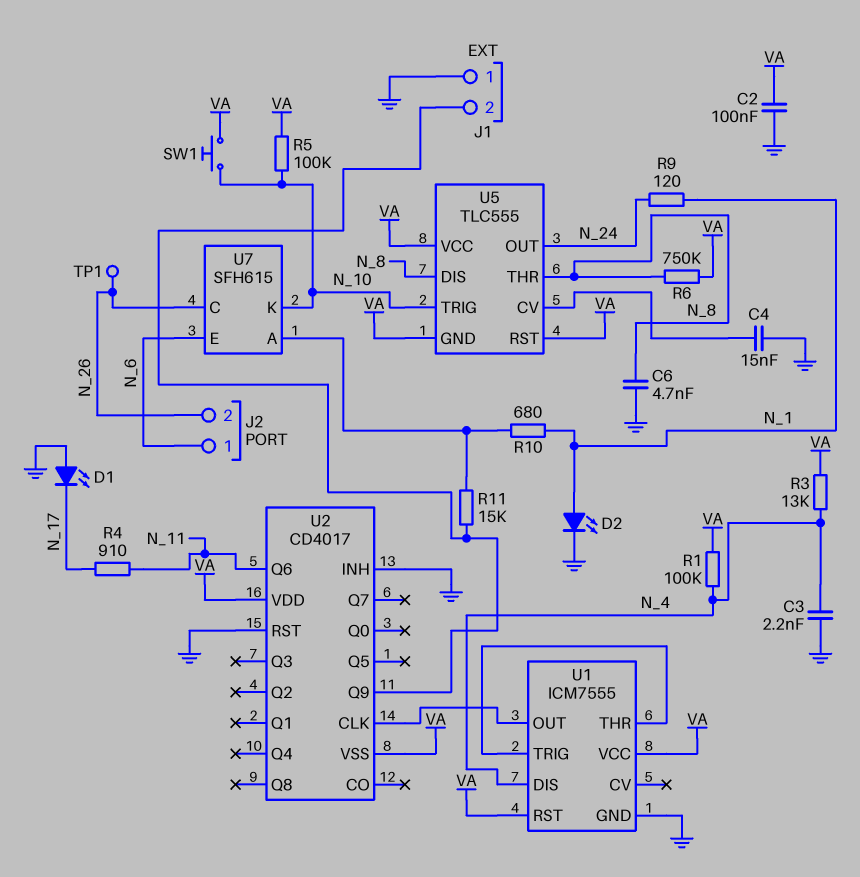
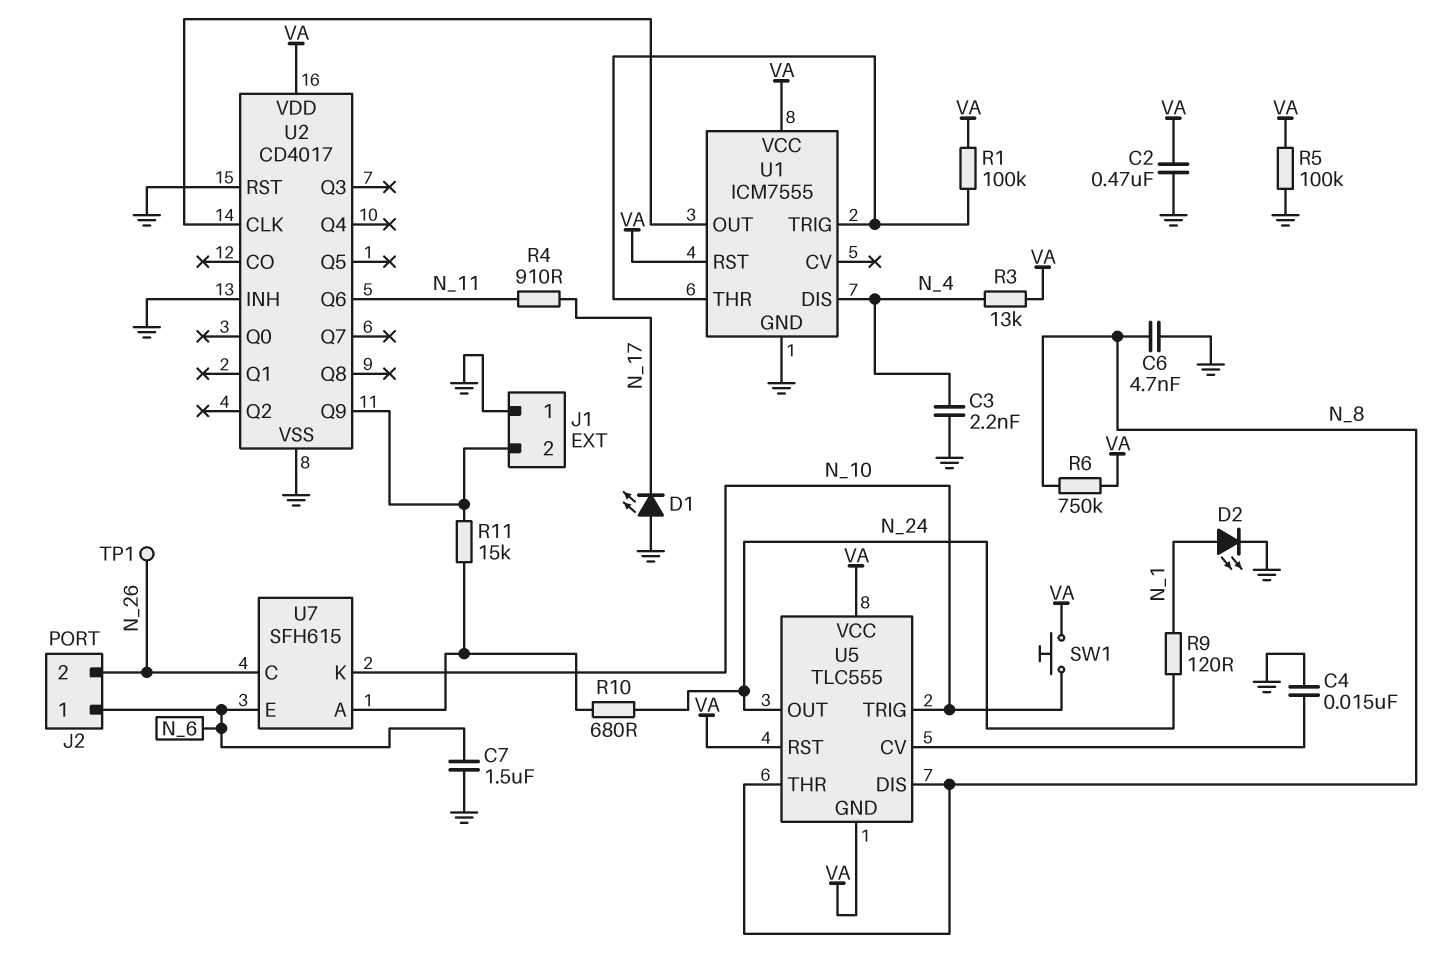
C2: 100nF (GND, VA) -> 470nF (GND, VA)
C7: none -> 1.5uF (GND, N_6)
R1: 100k (N_4, VA) -> 100k (U1/THR, VA)
R5: 100k (N_10, VA) -> 100k (GND, VA)
R10: 680 (N_1, U7/A) -> 680 (N_24, U7/A)
U2 pin VSS: VA -> GND

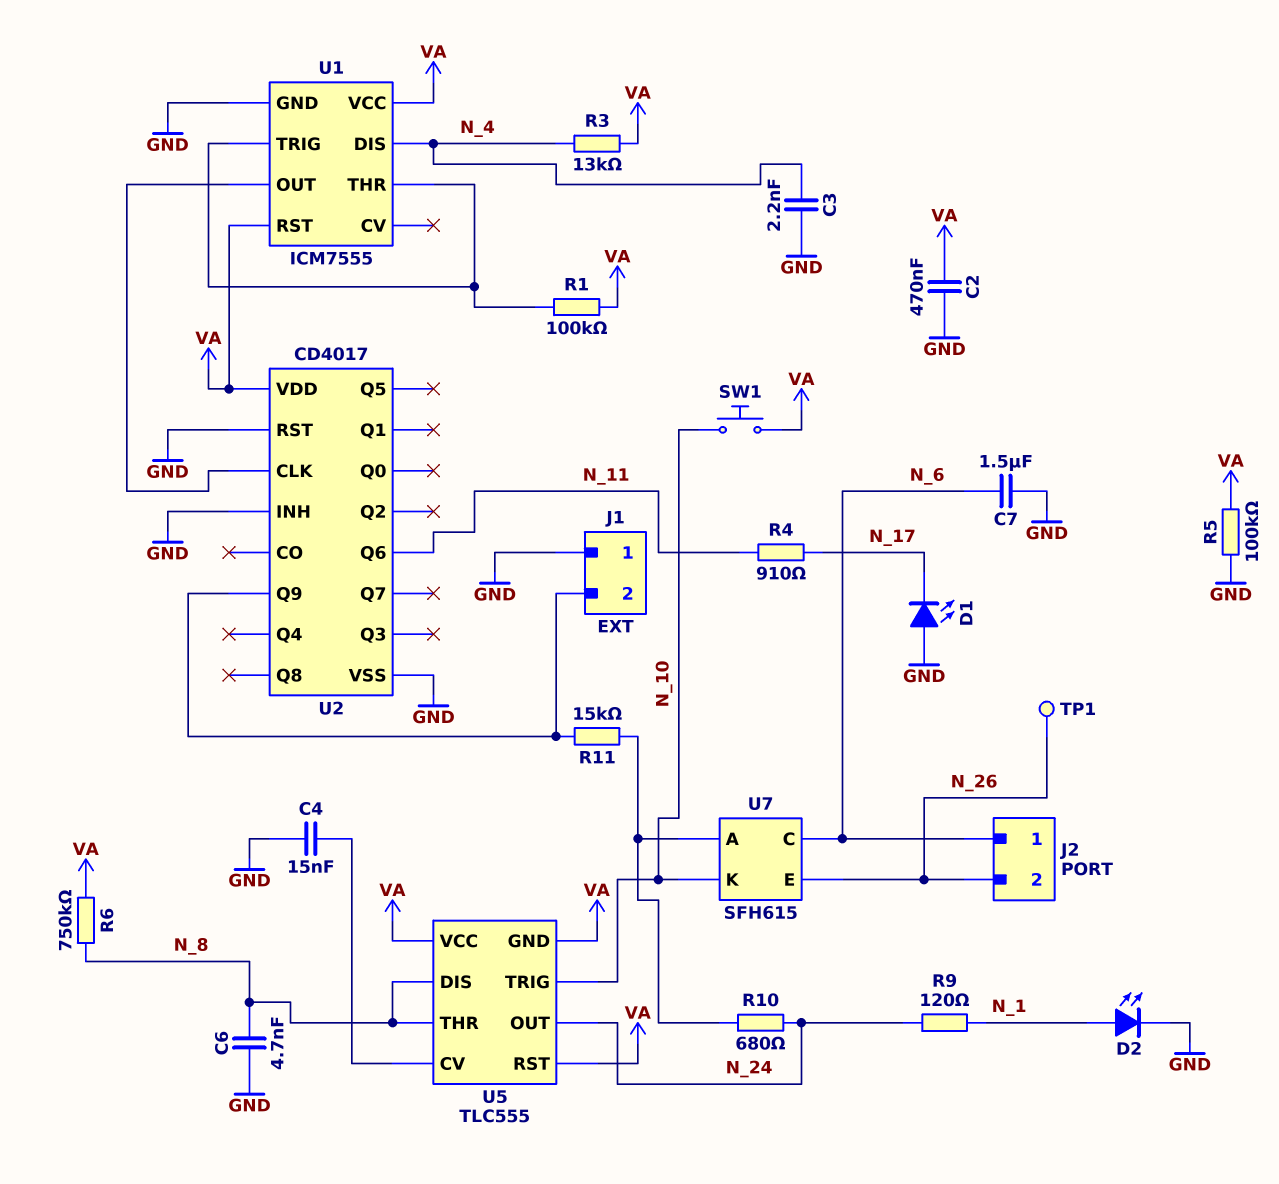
U7 pin C: N_26 -> N_6
U7 pin E: N_6 -> N_26

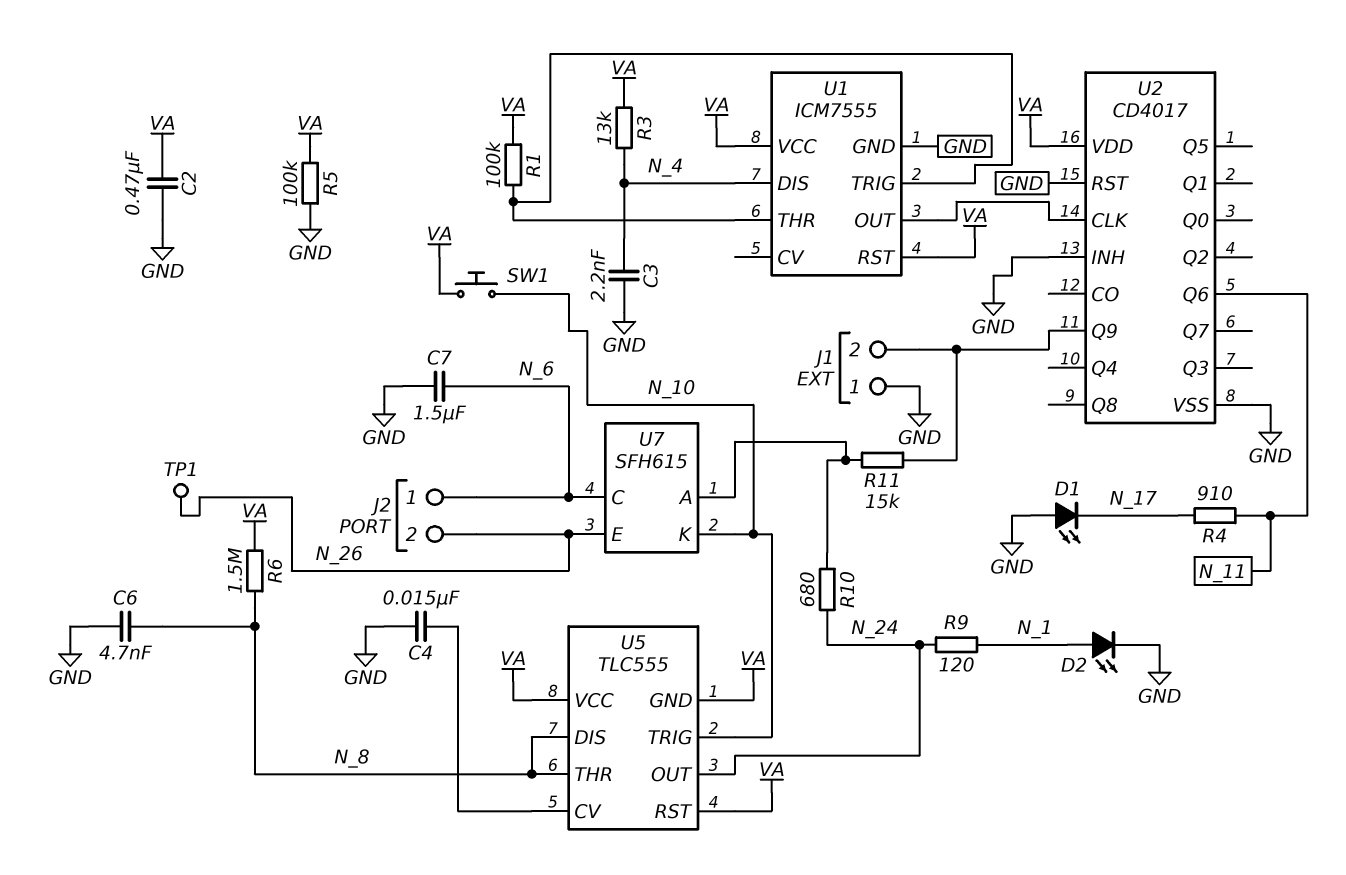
R6: 750k (N_8, VA) -> 1.5M (N_8, VA)

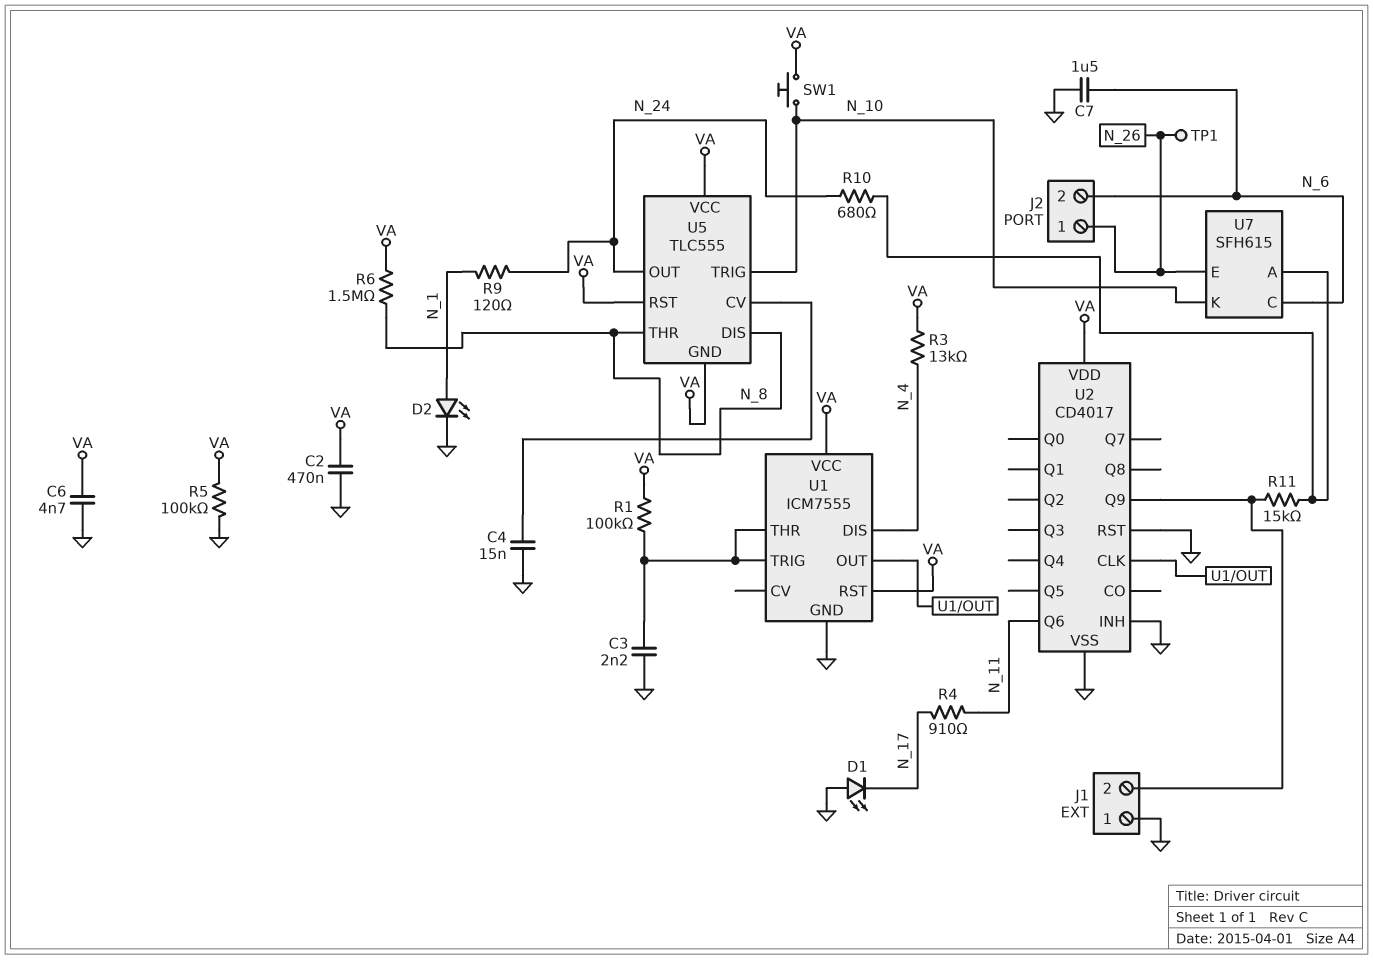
C3: 2.2nF (GND, N_4) -> 2.2nF (GND, U1/THR)
C6: 4.7nF (GND, N_8) -> 4.7nF (GND, VA)
J2 pin 1: N_6 -> N_26
J2 pin 2: N_26 -> N_6

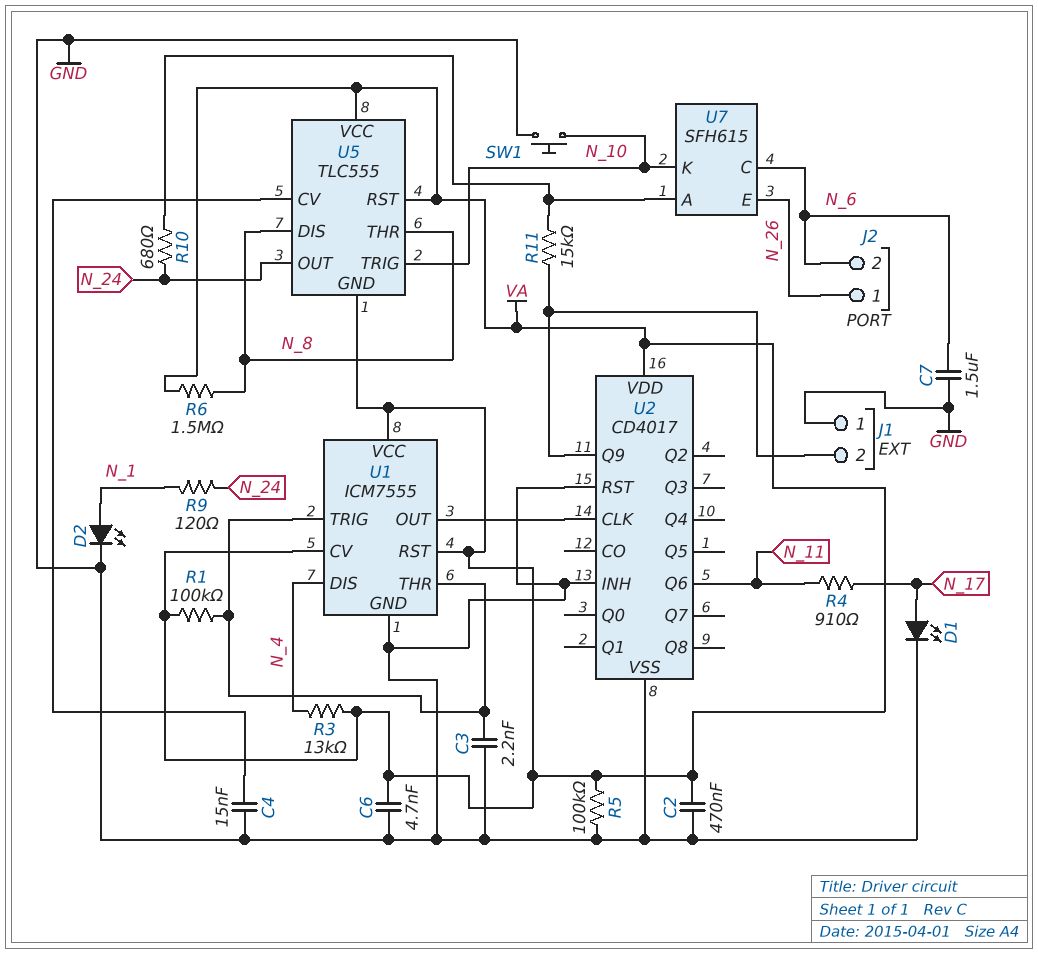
D1: LED (A GND, K N_17) -> LED (A N_17, K GND)
SW1: button (N_10, VA) -> button (GND, N_10)
TP1: test point (N_26) -> none
U1 pin CV: none -> VA

